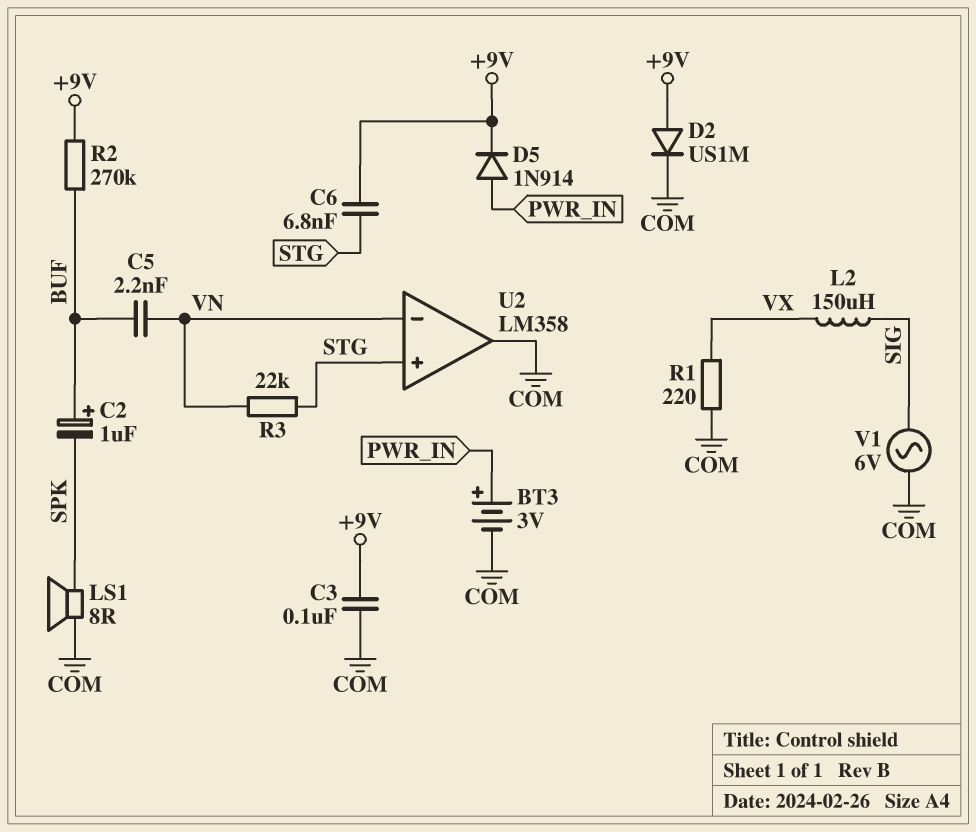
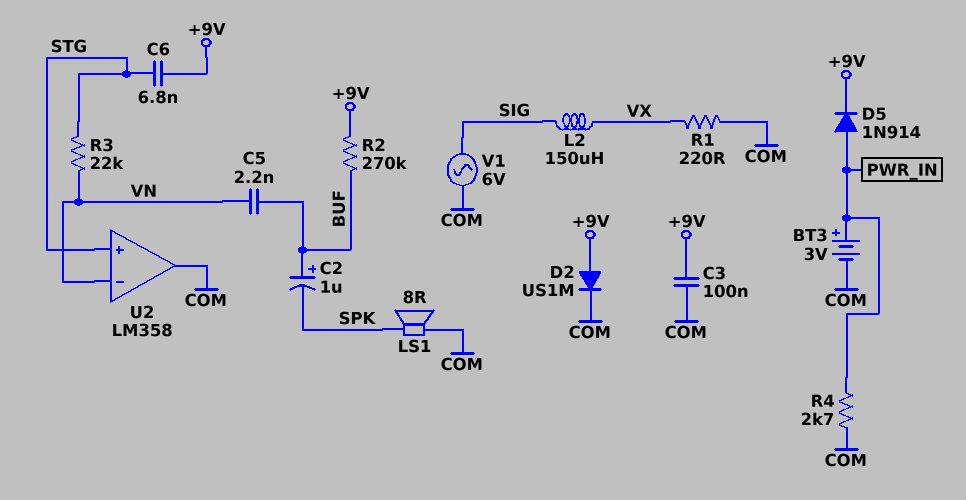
R4: none -> 2.7k (COM, PWR_IN)

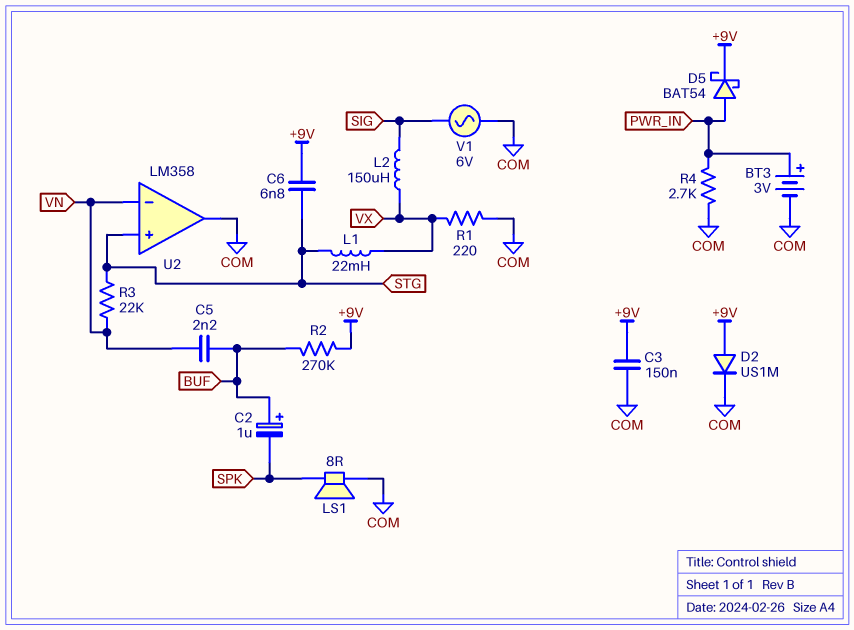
C3: 100nF (+9V, COM) -> 150nF (+9V, COM)
D5: diode 1N914 (A PWR_IN, K +9V) -> schottky BAT54 (A PWR_IN, K +9V)
L1: none -> 22mH (STG, VX)

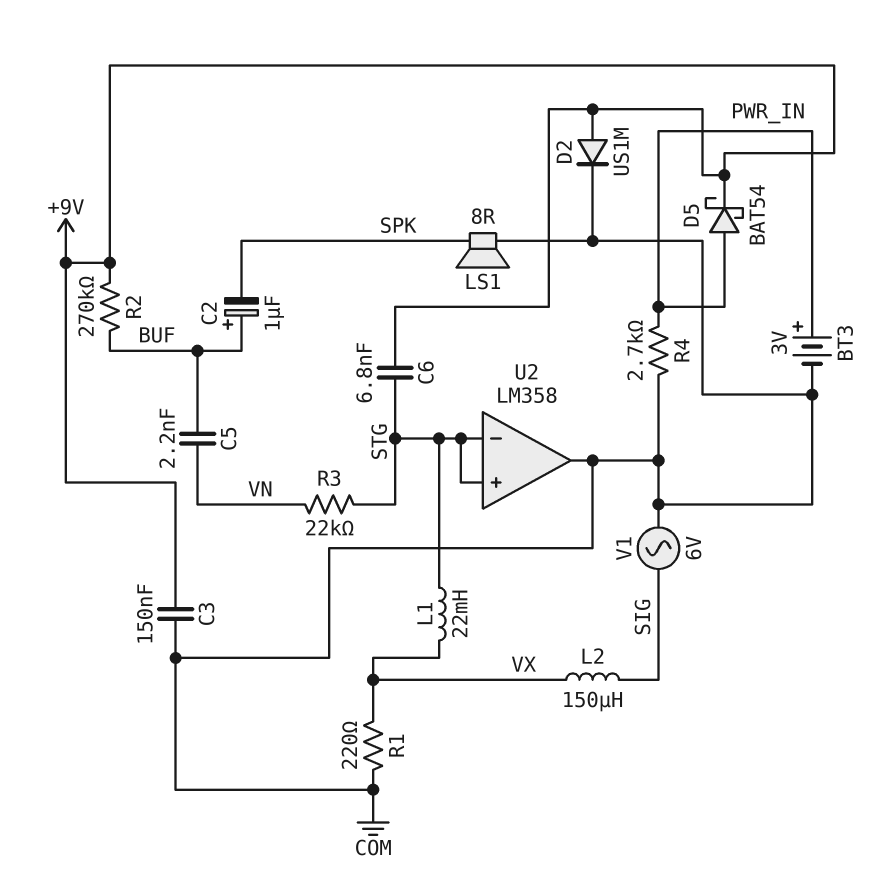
U2 pin in-: VN -> STG

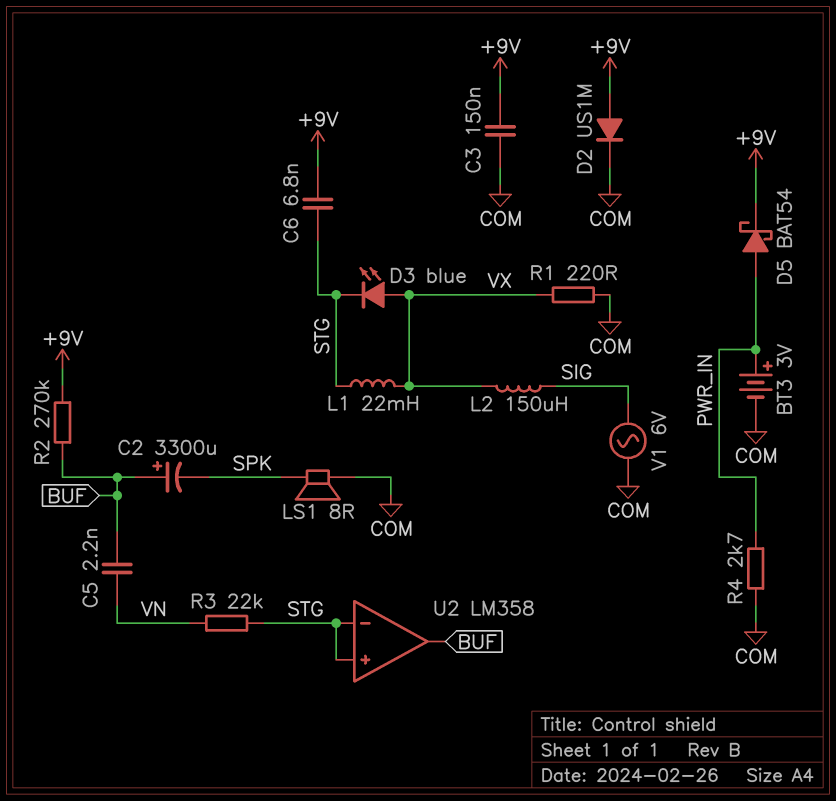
C2: 1uF (plus BUF, minus SPK) -> 3300uF (plus BUF, minus SPK)
D3: none -> LED blue (A VX, K STG)
U2 pin out: COM -> BUF

